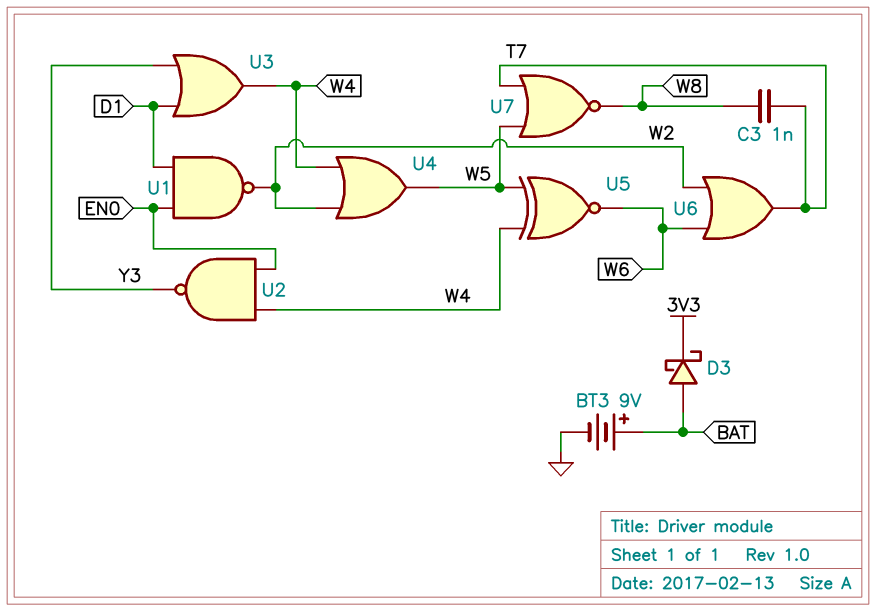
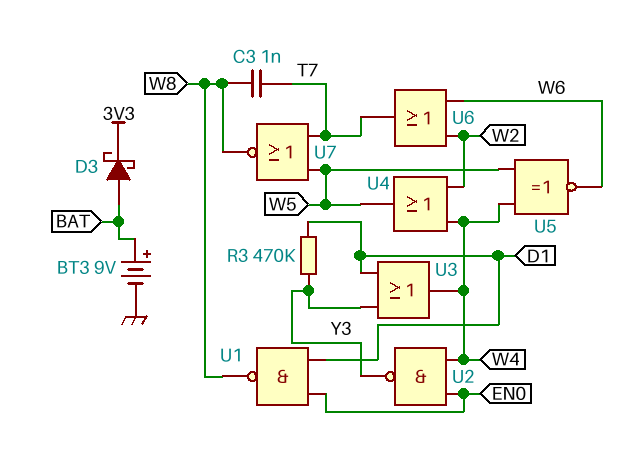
R3: none -> 470k (D1, Y3)
U1: NAND (in D1, in EN0, out W2) -> NAND (in D1, in EN0, out W8)

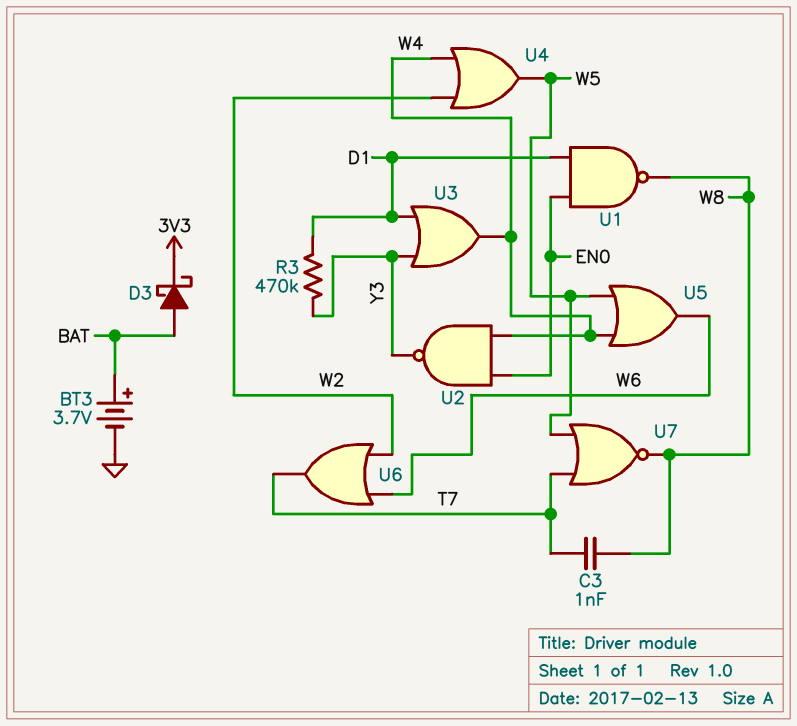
BT3: 9V (plus BAT, minus GND) -> 3.7V (plus BAT, minus GND)
U5: XNOR (in W4, in W5, out W6) -> OR (in W4, in W5, out W6)

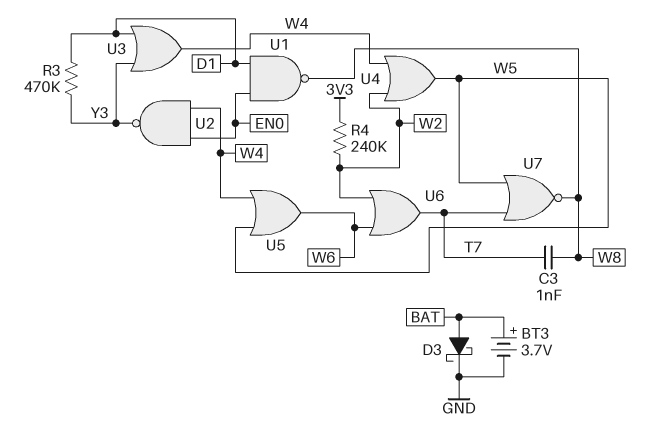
D3: schottky (A BAT, K 3V3) -> schottky (A BAT, K GND)
R4: none -> 240k (3V3, W2)

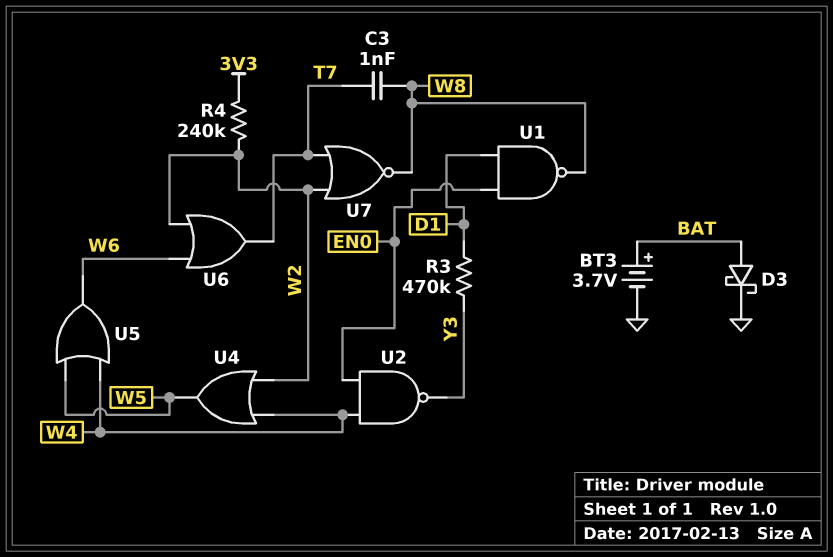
U3: OR (in D1, in Y3, out W4) -> none
U7: NOR (in T7, in W5, out W8) -> NOR (in T7, in W2, out W8)

